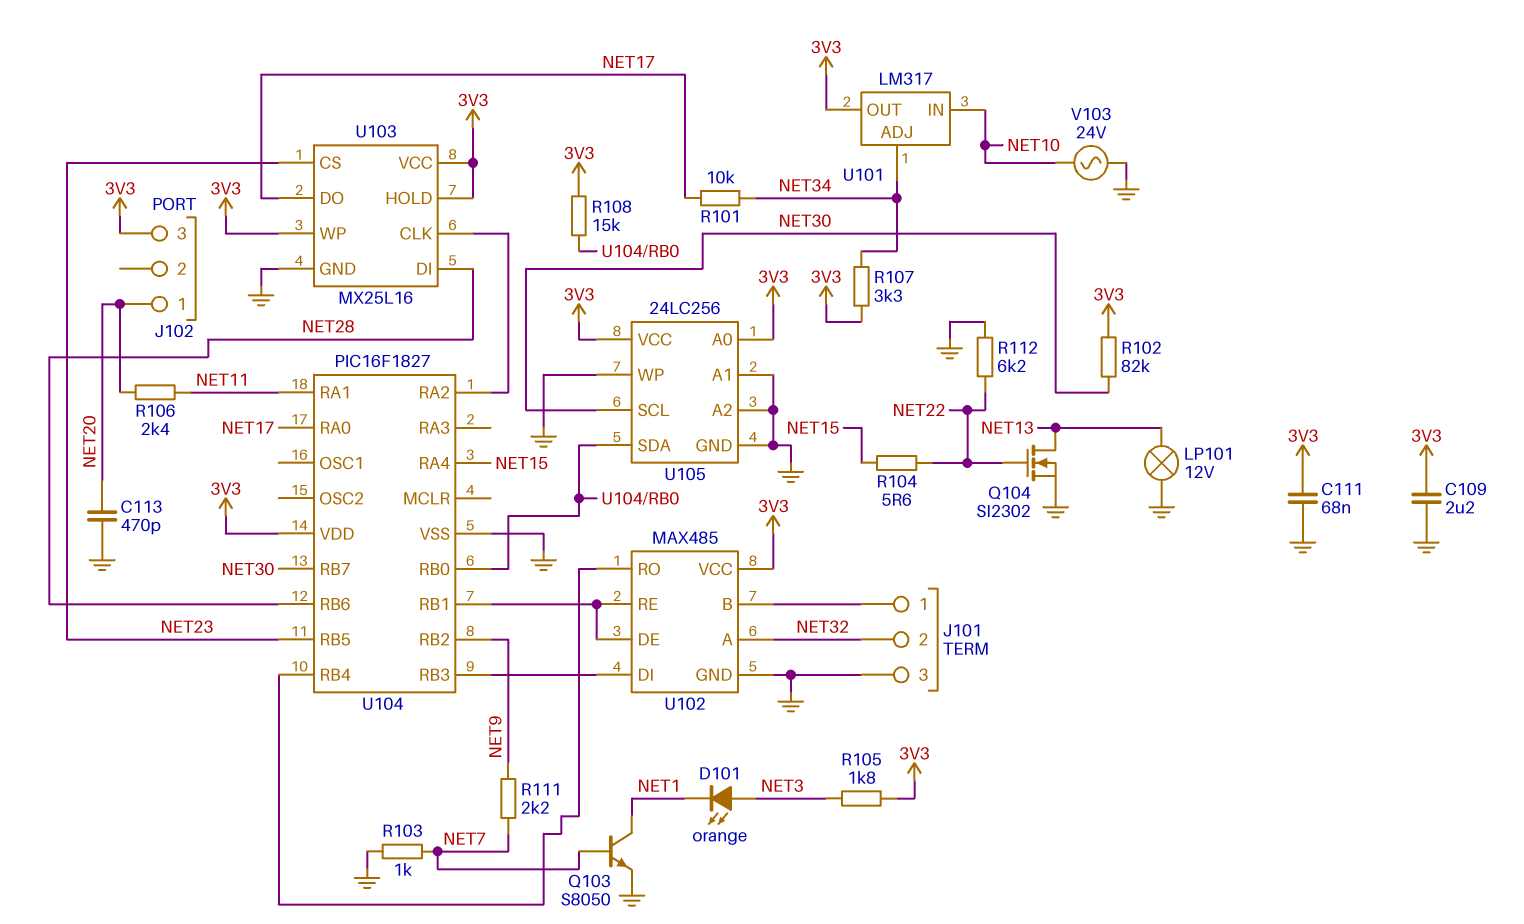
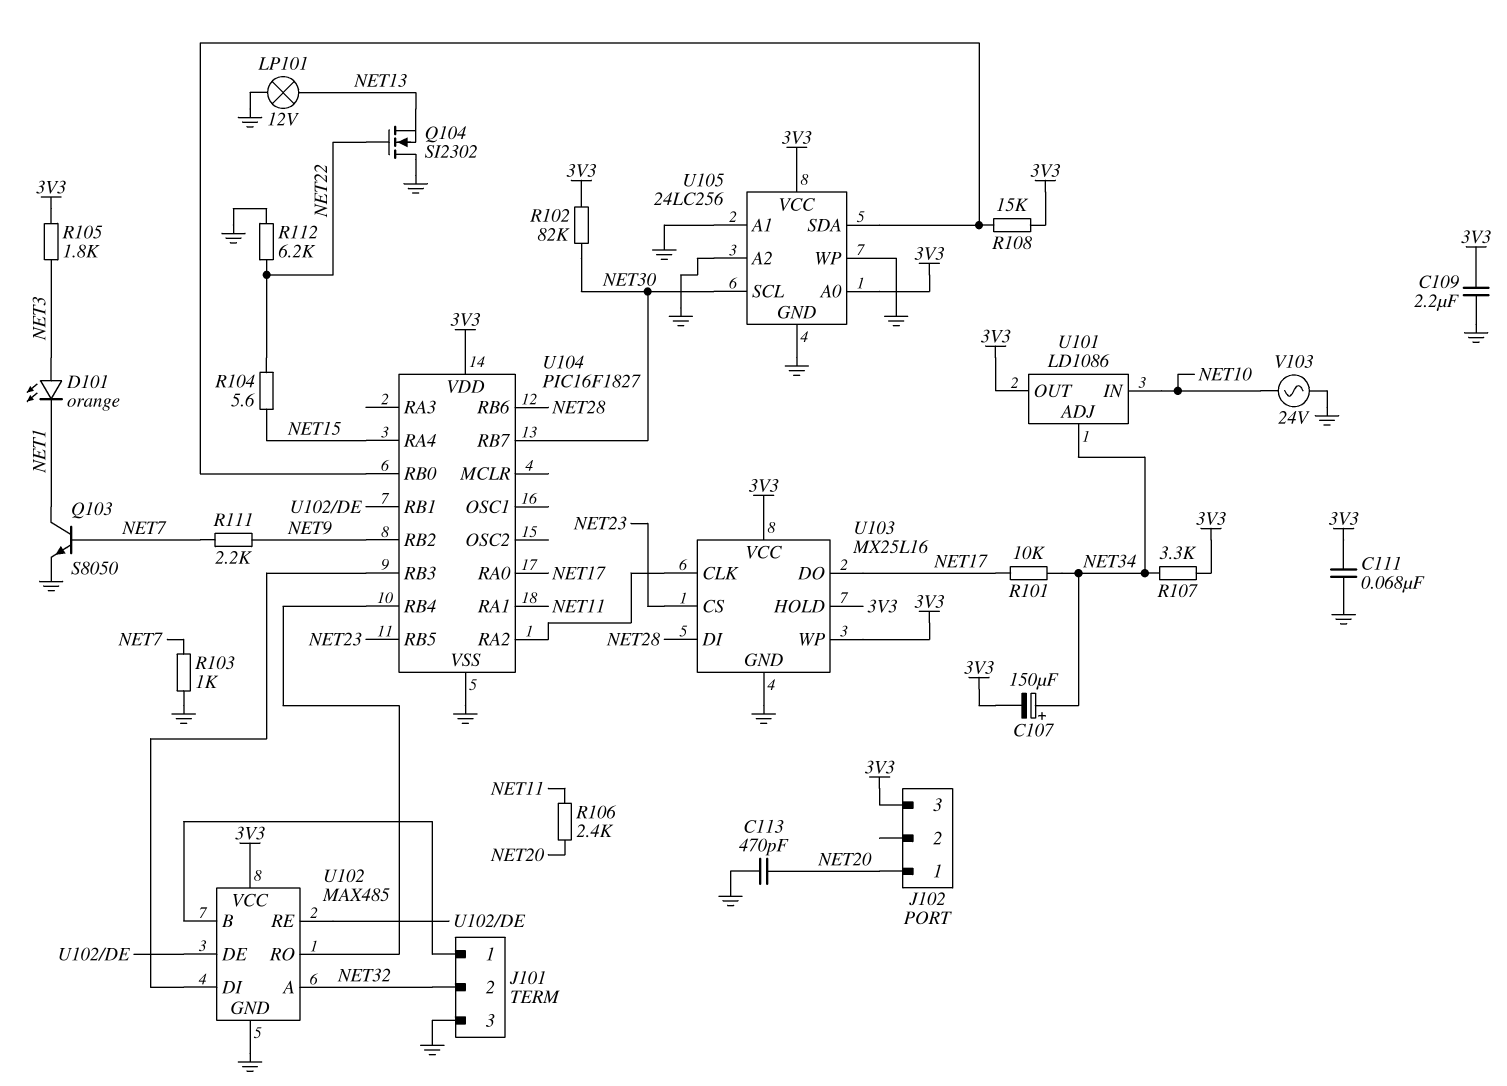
C107: none -> 150uF (plus NET34, minus 3V3)
Q104: NMOS SI2302 (G NET22, D NET13, S GND) -> NMOS SI2302 (G NET22, D GND, S NET13)
U101: LM317 -> LD1086

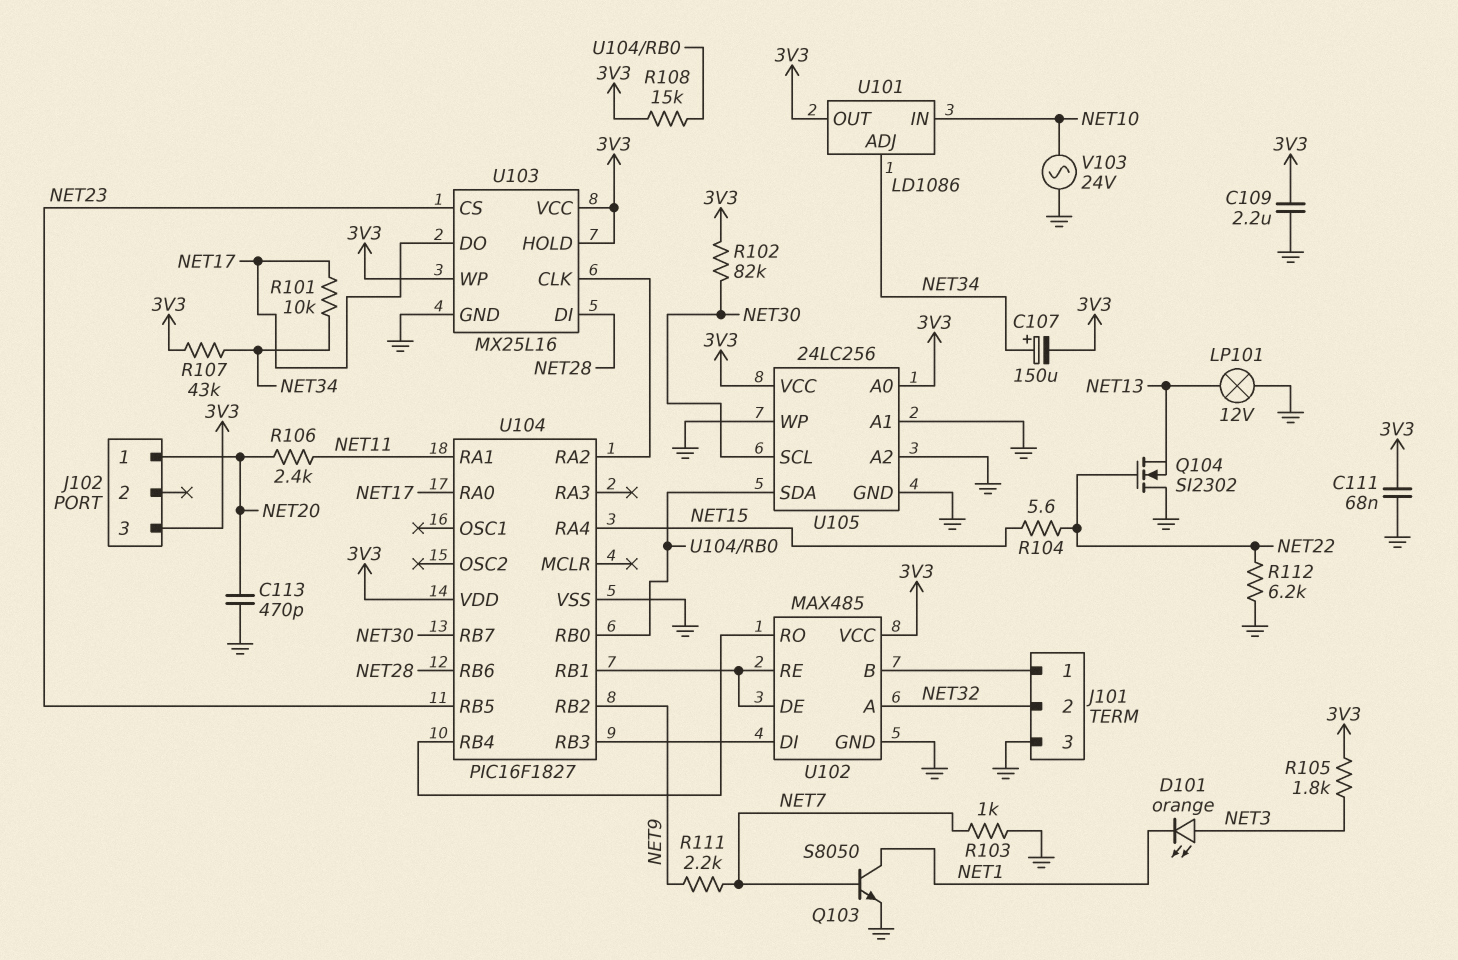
R107: 3.3k (3V3, NET34) -> 43k (3V3, NET34)

